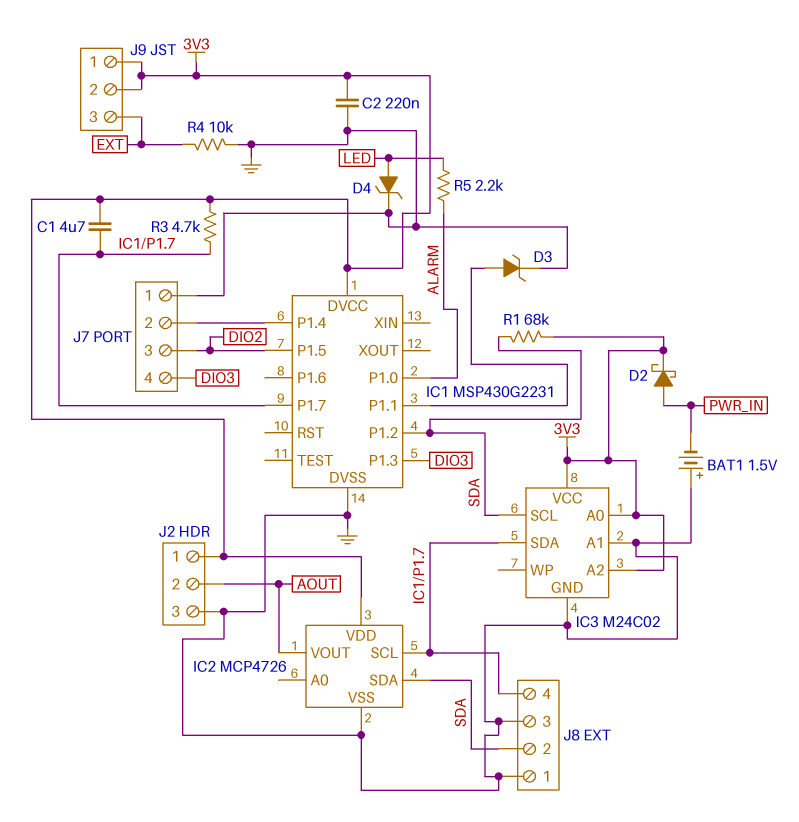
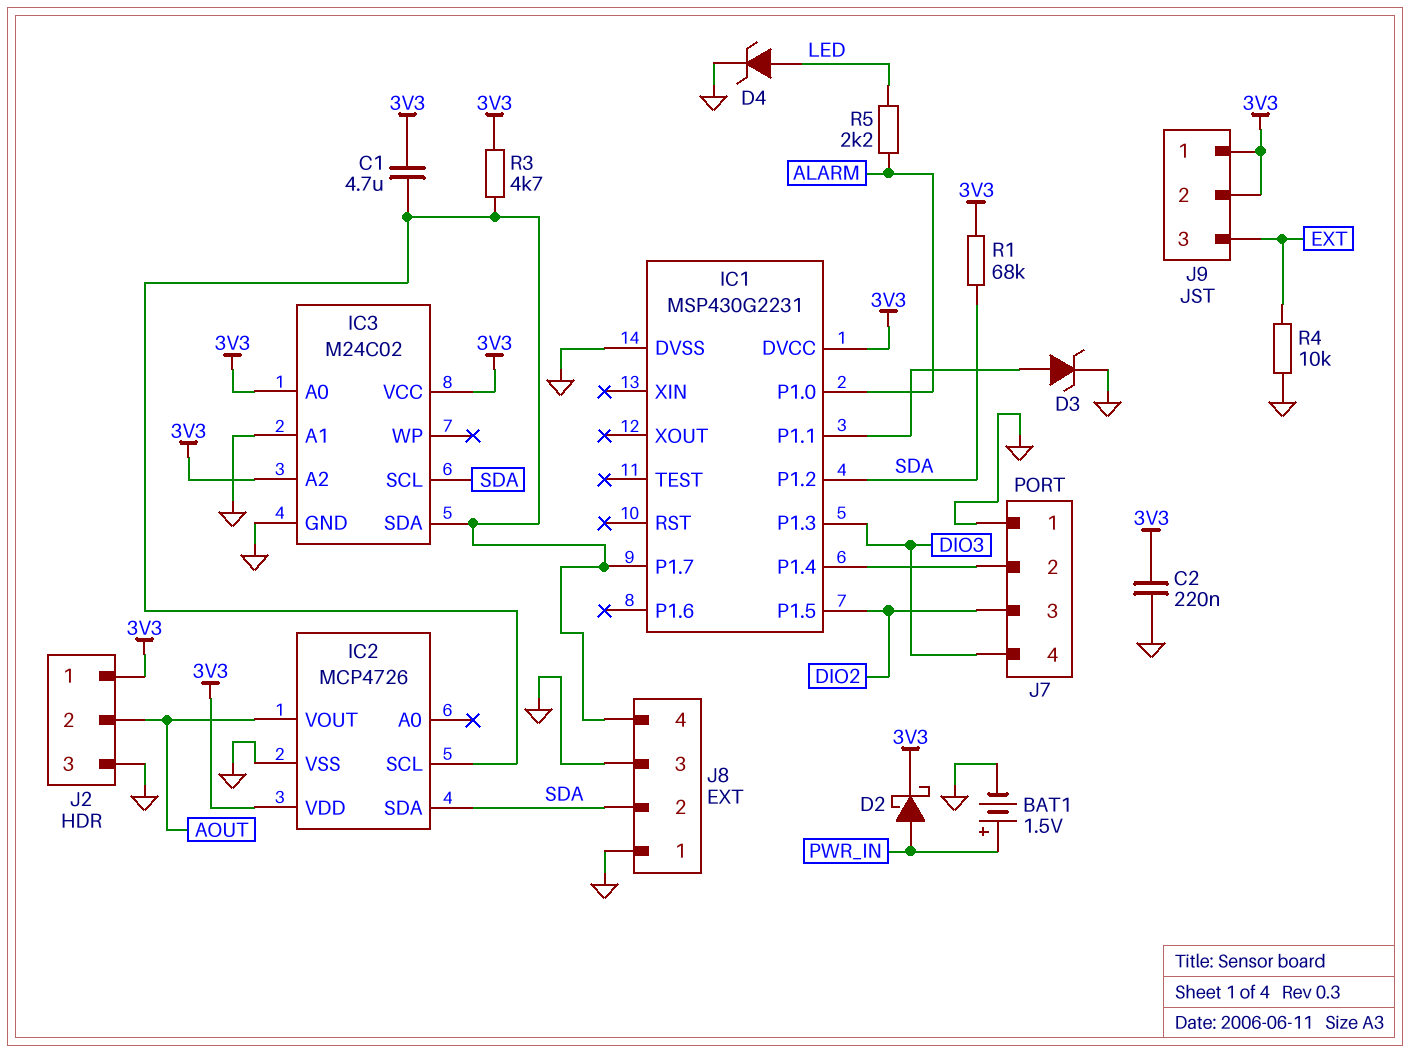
BAT1: 1.5V (plus GND, minus PWR_IN) -> 1.5V (plus PWR_IN, minus GND)

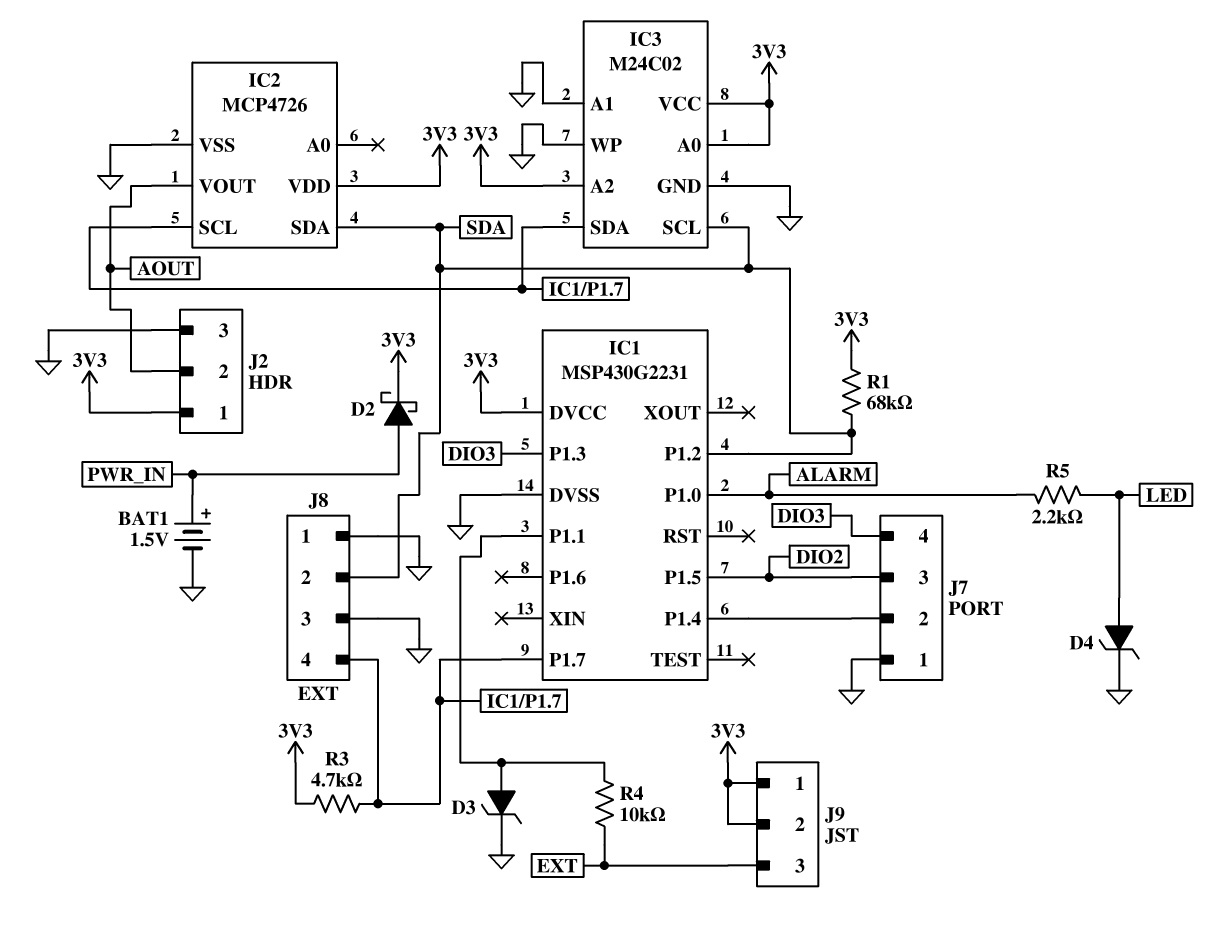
C1: 4.7uF (3V3, IC1/P1.7) -> none
C2: 220nF (3V3, GND) -> none
IC3 pin WP: none -> GND
R4: 10k (EXT, GND) -> 10k (EXT, IC1/P1.1)

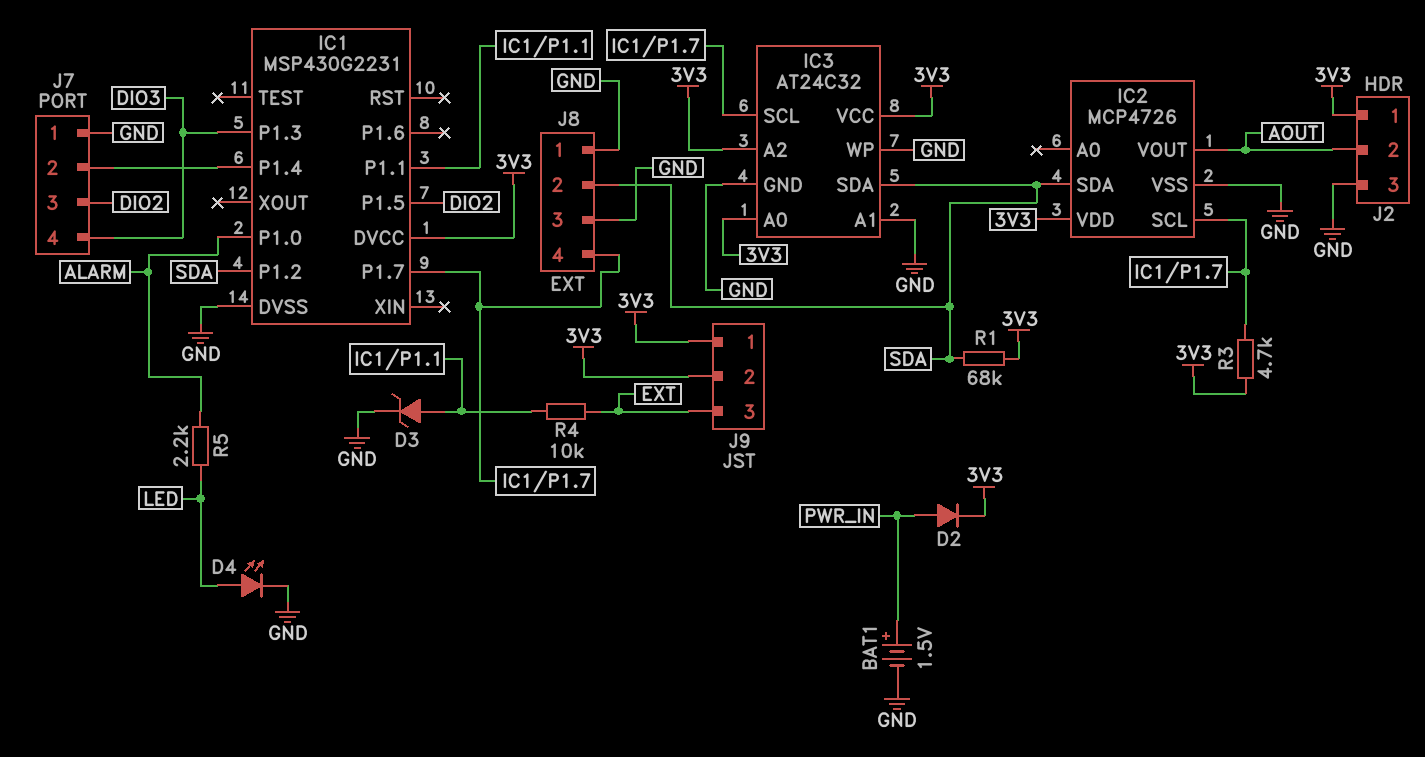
D2: schottky (A PWR_IN, K 3V3) -> diode (A PWR_IN, K 3V3)
D4: zener (A LED, K GND) -> LED (A LED, K GND)
IC3: M24C02 -> AT24C32
IC3 pin SCL: SDA -> IC1/P1.7
IC3 pin SDA: IC1/P1.7 -> SDA

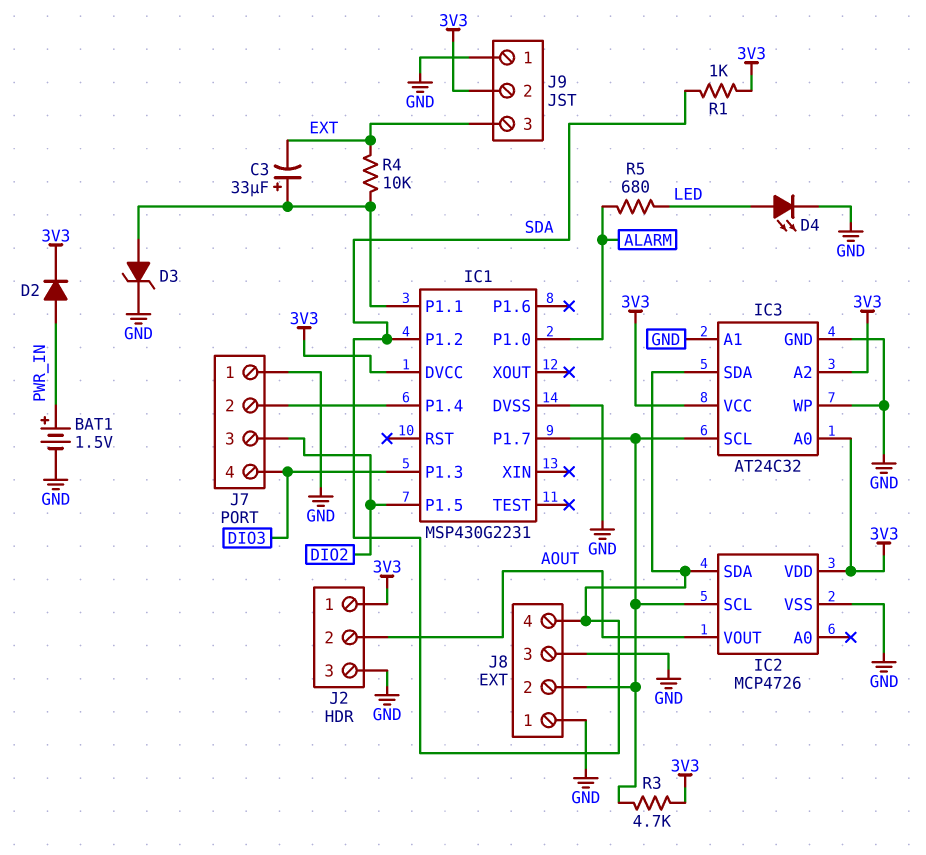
C3: none -> 33uF (plus IC1/P1.1, minus EXT)
J8 pin 2: SDA -> IC1/P1.7
J8 pin 4: IC1/P1.7 -> SDA
J9 pin 1: 3V3 -> GND
R1: 68k (3V3, SDA) -> 1k (3V3, SDA)
R5: 2.2k (ALARM, LED) -> 680 (ALARM, LED)

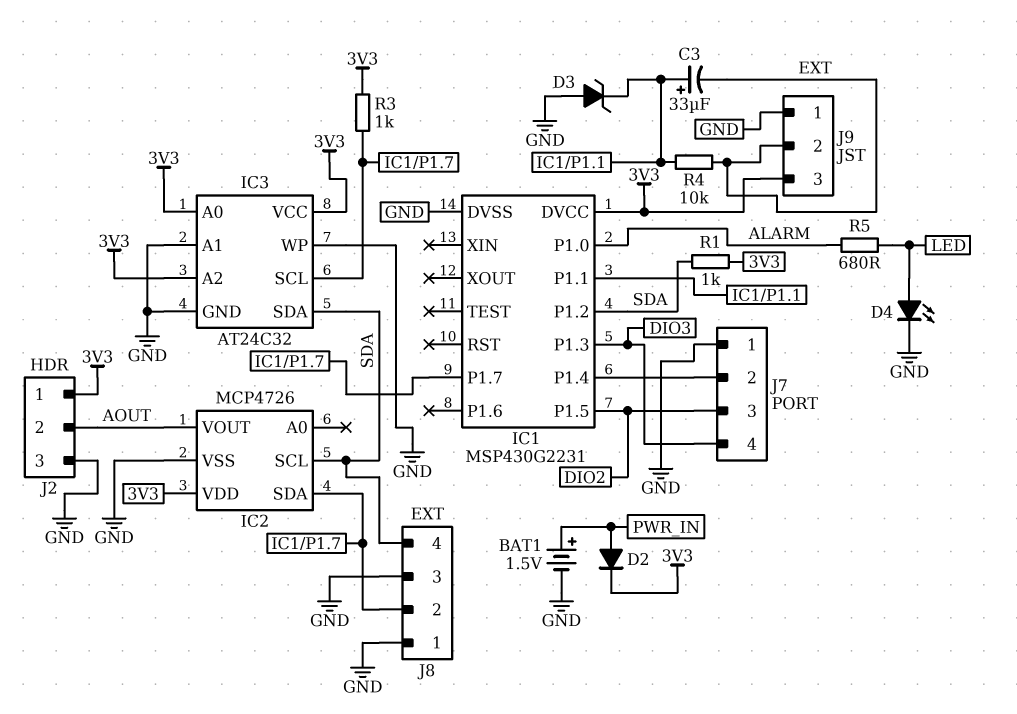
D3: zener (A IC1/P1.1, K GND) -> zener (A GND, K IC1/P1.1)
IC2 pin SCL: IC1/P1.7 -> SDA
IC2 pin SDA: SDA -> IC1/P1.7
J9 pin 2: 3V3 -> EXT
J9 pin 3: EXT -> 3V3
R3: 4.7k (3V3, IC1/P1.7) -> 1k (3V3, IC1/P1.7)

